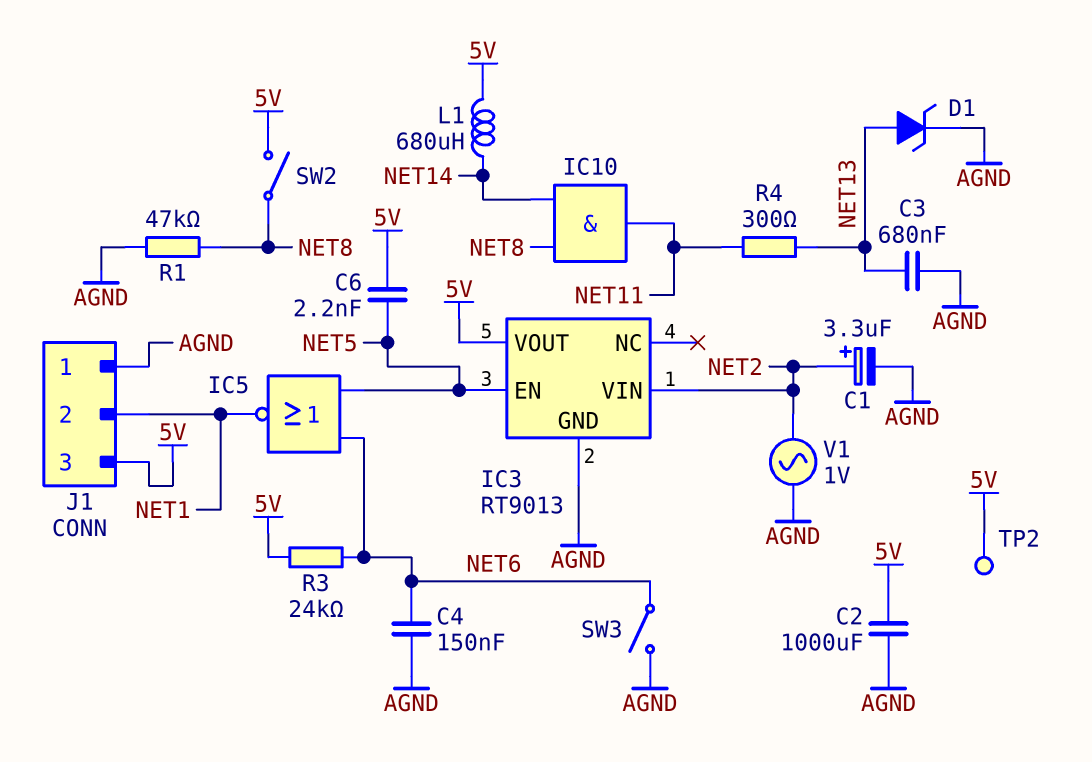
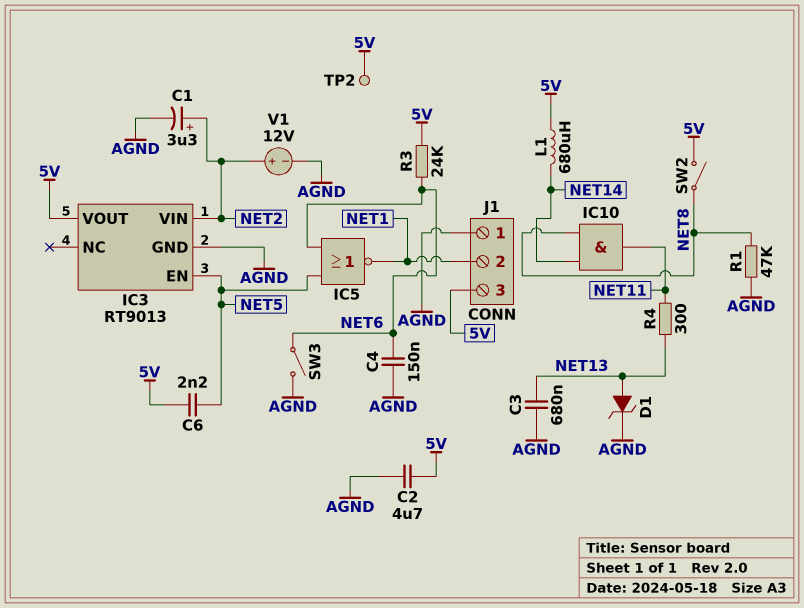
C2: 1000uF (5V, AGND) -> 4.7uF (5V, AGND)
V1: AC 1V (AGND, NET2) -> 12V (plus NET2, minus AGND)

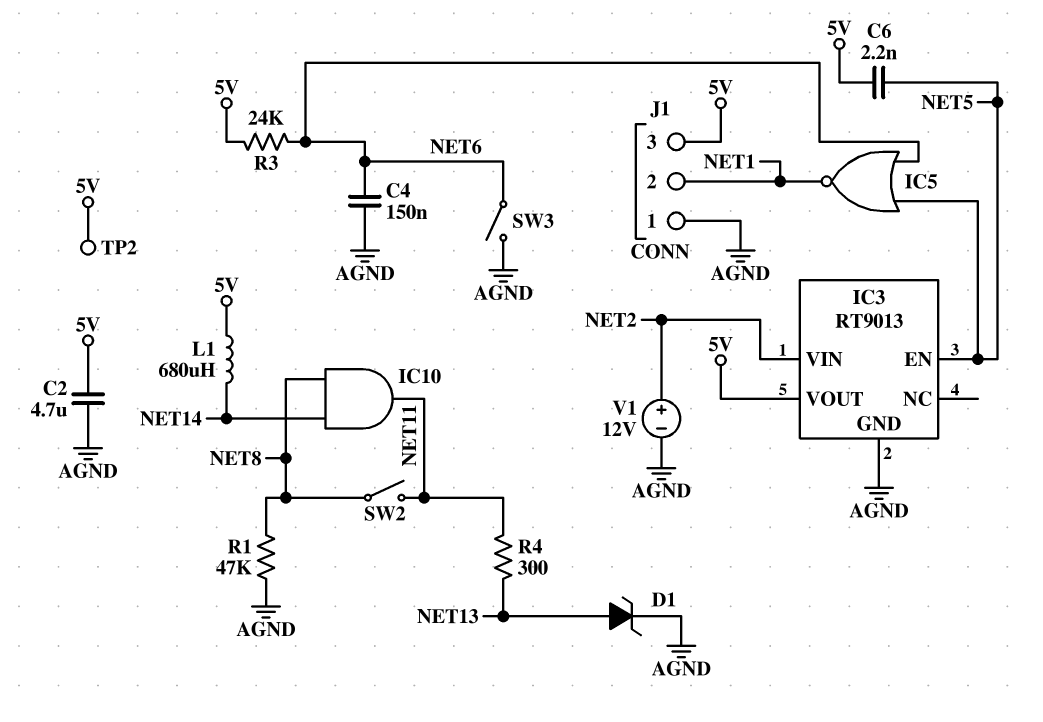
C1: 3.3uF (plus NET2, minus AGND) -> none
C3: 680nF (AGND, NET13) -> none
SW2: switch (5V, NET8) -> switch (NET8, NET11)

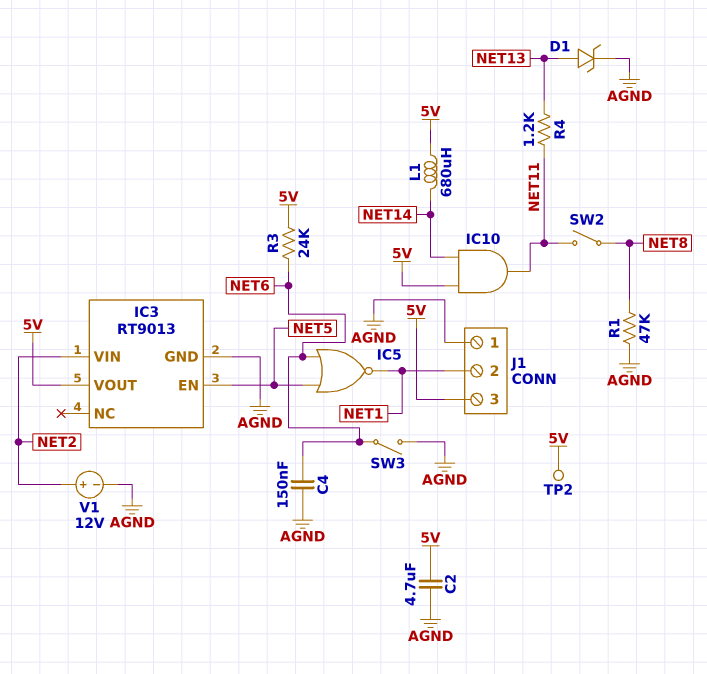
C6: 2.2nF (5V, NET5) -> none
IC10: AND (in NET8, in NET14, out NET11) -> AND (in 5V, in NET14, out NET11)
R4: 300 (NET11, NET13) -> 1.2k (NET11, NET13)

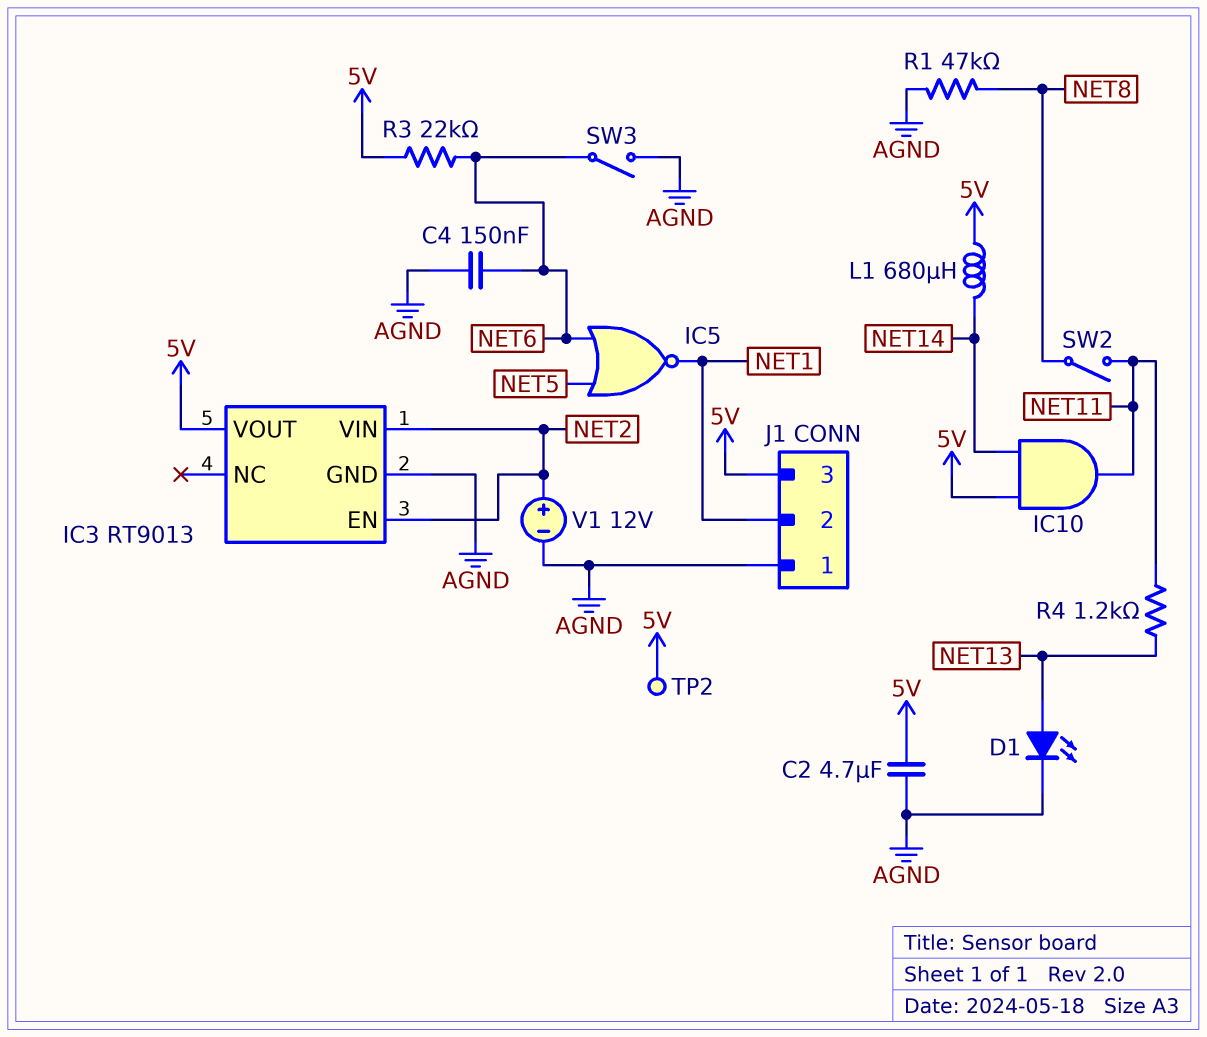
D1: zener (A NET13, K AGND) -> LED (A NET13, K AGND)
IC3 pin EN: NET5 -> NET2
R3: 24k (5V, NET6) -> 22k (5V, NET6)

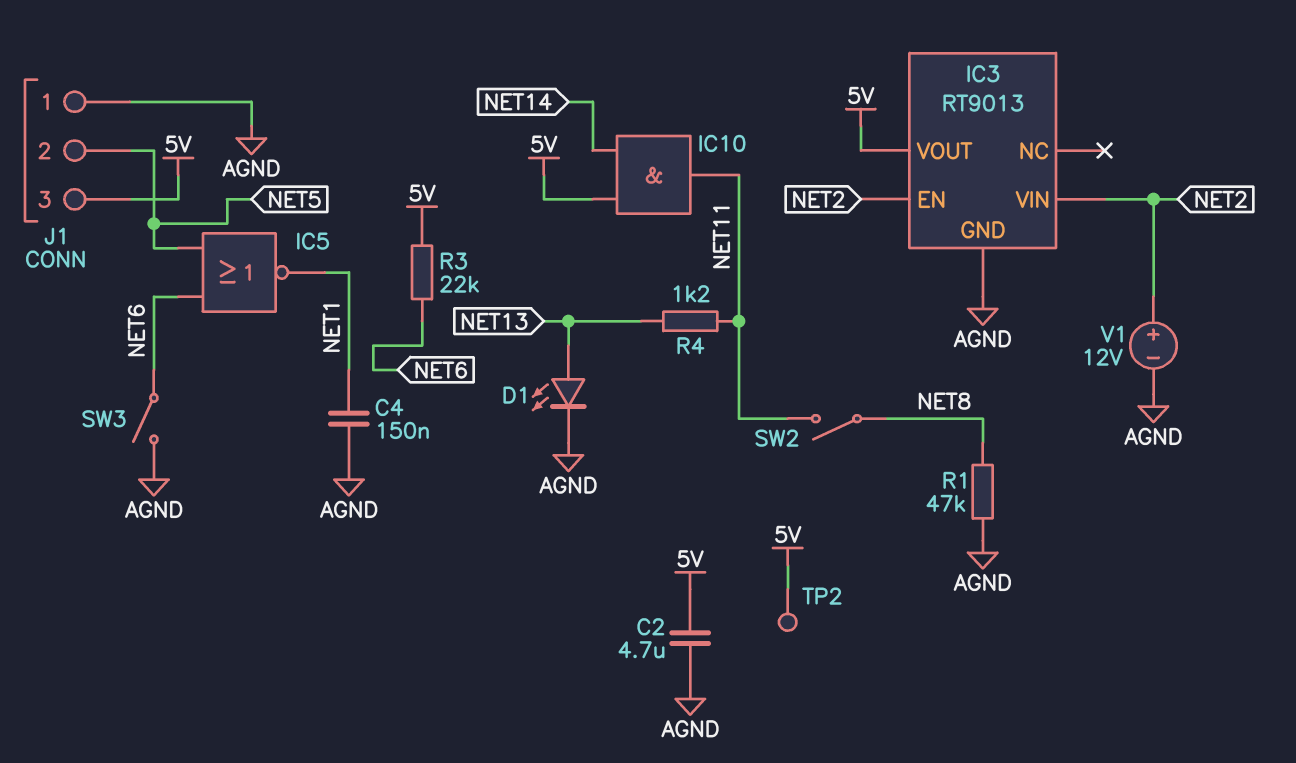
C4: 150nF (AGND, NET6) -> 150nF (AGND, NET1)
J1 pin 2: NET1 -> NET5
L1: 680uH (5V, NET14) -> none

